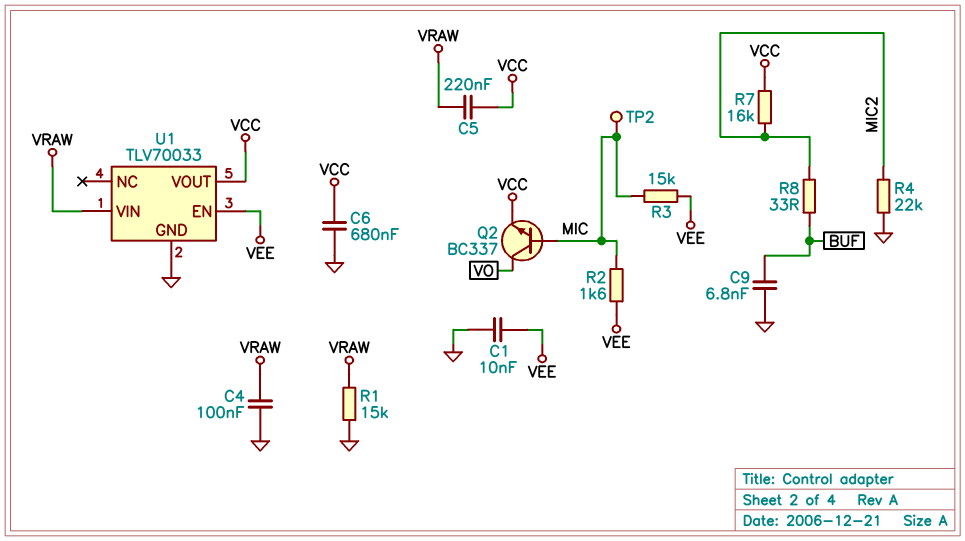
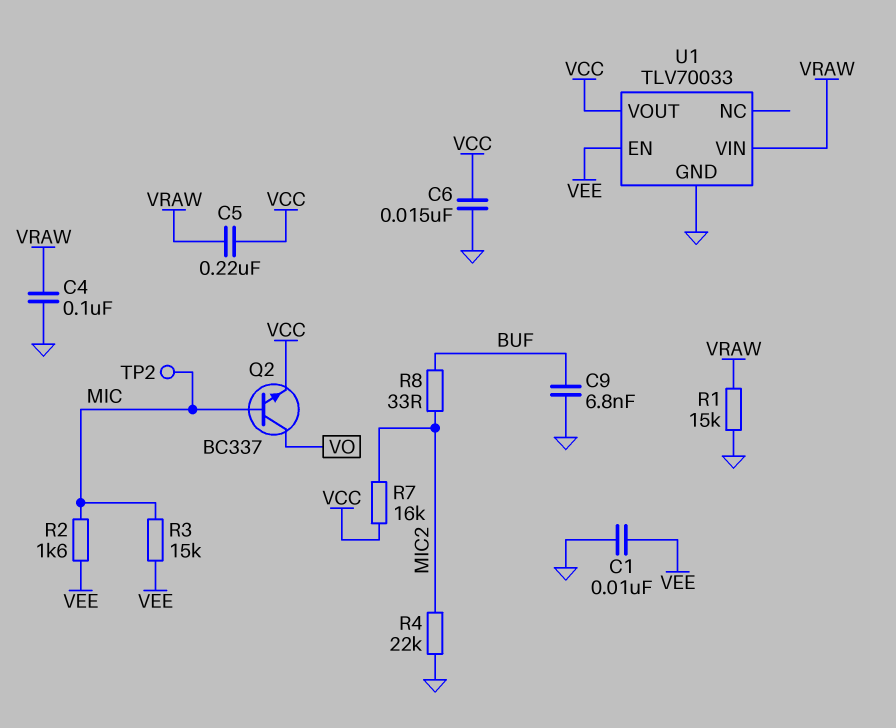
C6: 680nF (GND, VCC) -> 15nF (GND, VCC)

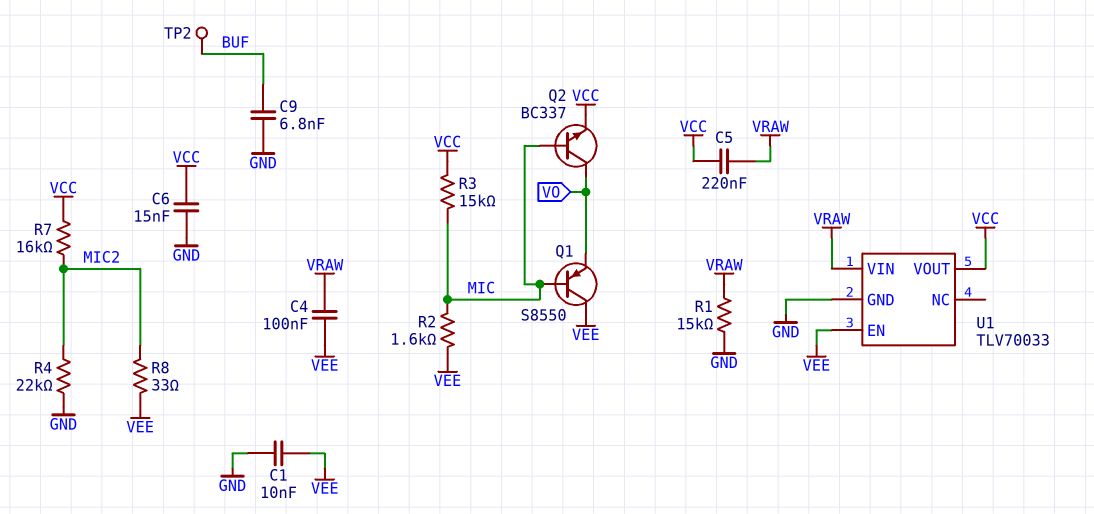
C4: 100nF (GND, VRAW) -> 100nF (VEE, VRAW)
Q1: none -> PNP S8550 (B MIC, C VEE, E VO)
R3: 15k (MIC, VEE) -> 15k (MIC, VCC)
R8: 33 (BUF, MIC2) -> 33 (MIC2, VEE)
TP2: test point (MIC) -> test point (BUF)

